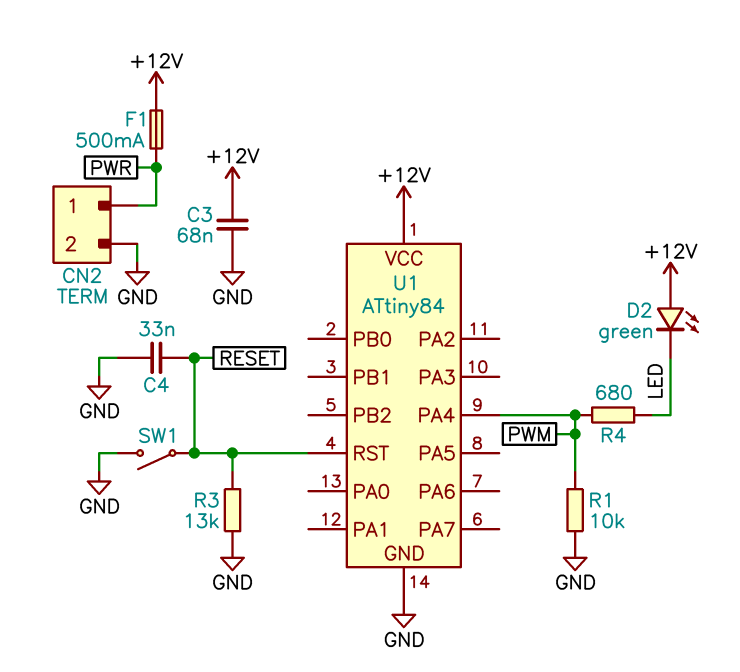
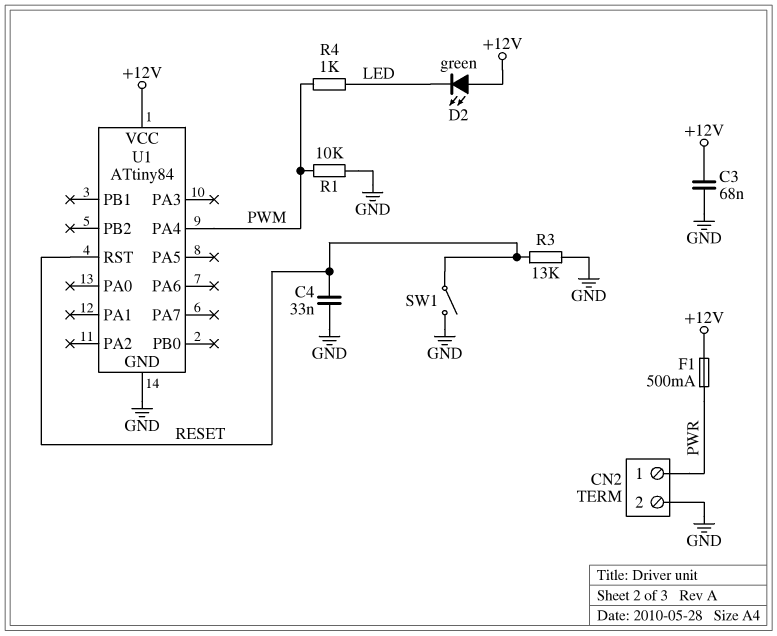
R4: 680 (LED, PWM) -> 1k (LED, PWM)

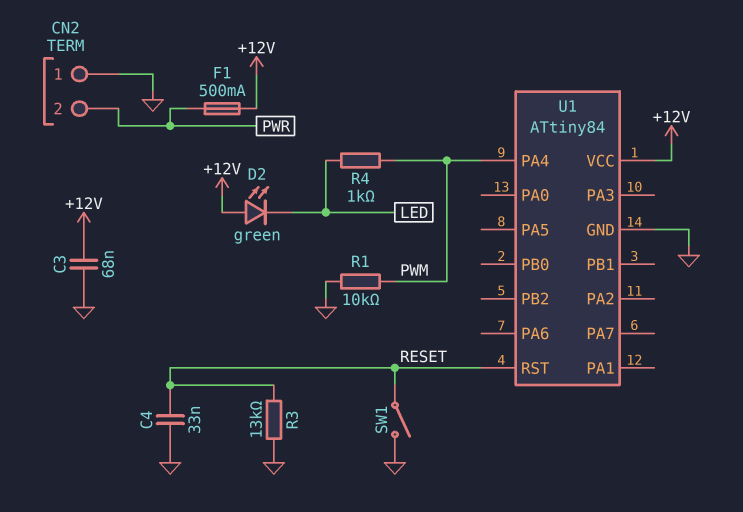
CN2 pin 1: PWR -> GND
CN2 pin 2: GND -> PWR

